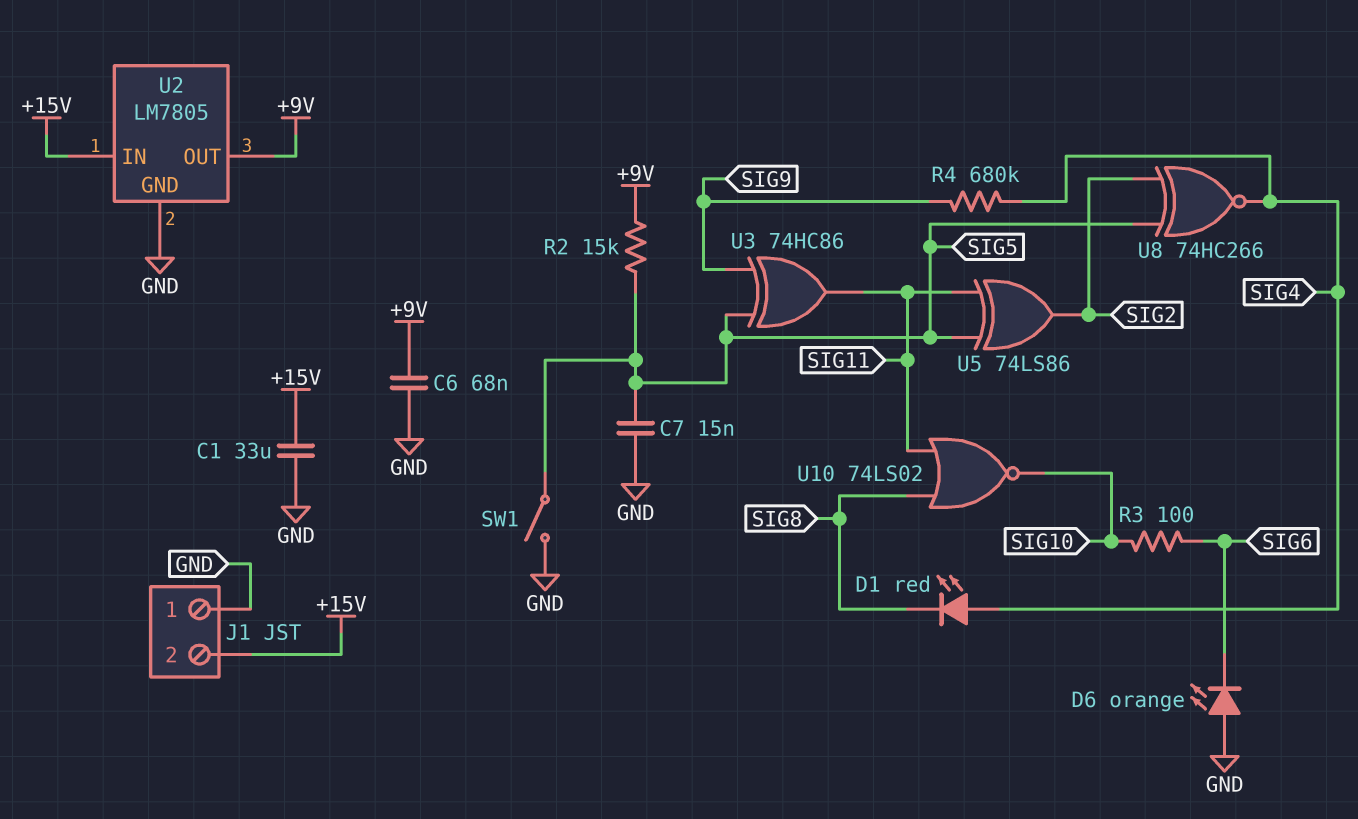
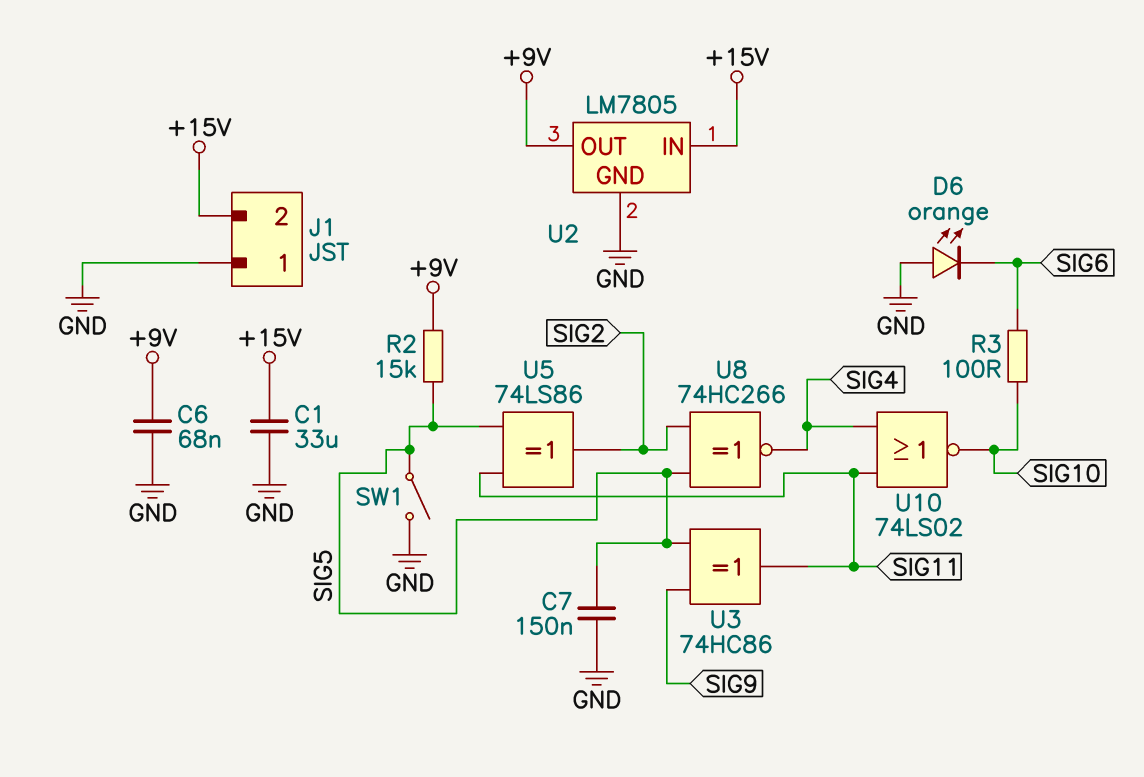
C7: 15nF (GND, SIG5) -> 150nF (GND, SIG5)
D1: LED red (A SIG4, K SIG8) -> none
R4: 680k (SIG4, SIG9) -> none
U10: NOR 74LS02 (in SIG8, in SIG11, out SIG10) -> NOR 74LS02 (in SIG4, in SIG11, out SIG10)

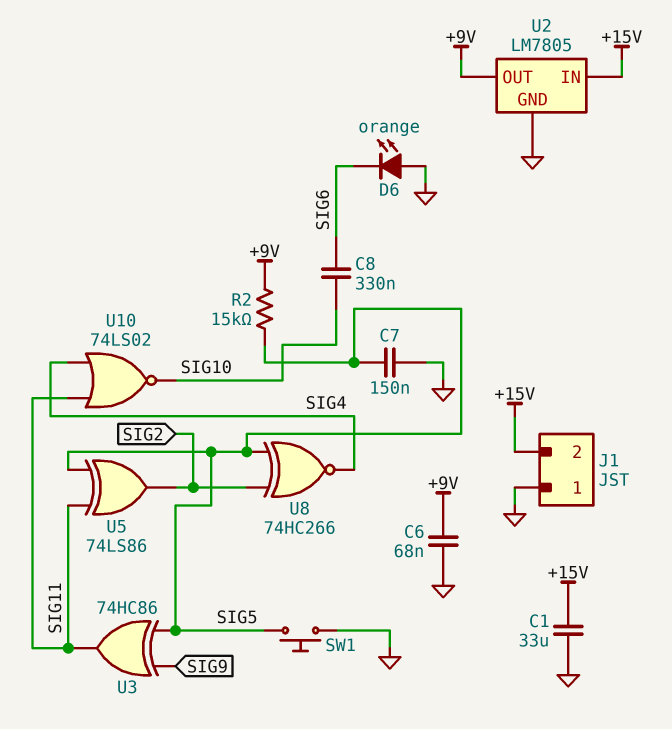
C8: none -> 330nF (SIG6, SIG10)
R3: 100 (SIG6, SIG10) -> none
SW1: switch (GND, SIG5) -> button (GND, SIG5)

